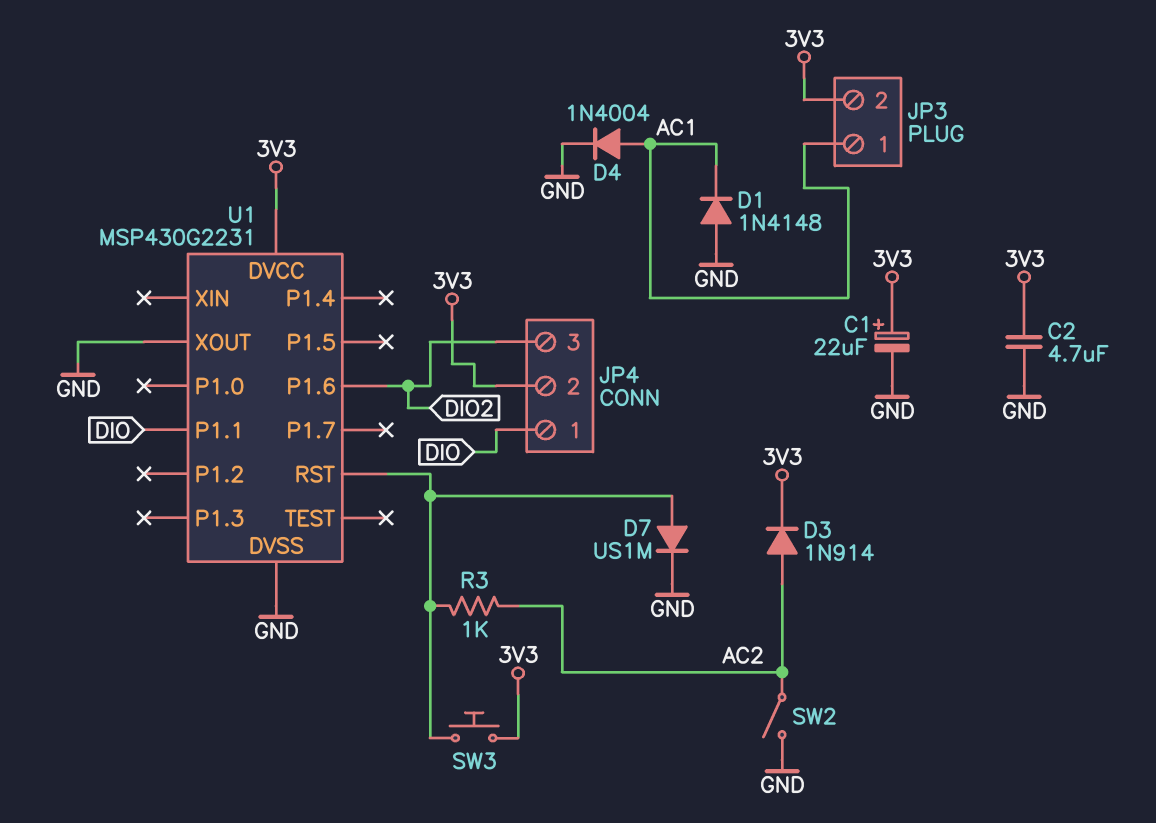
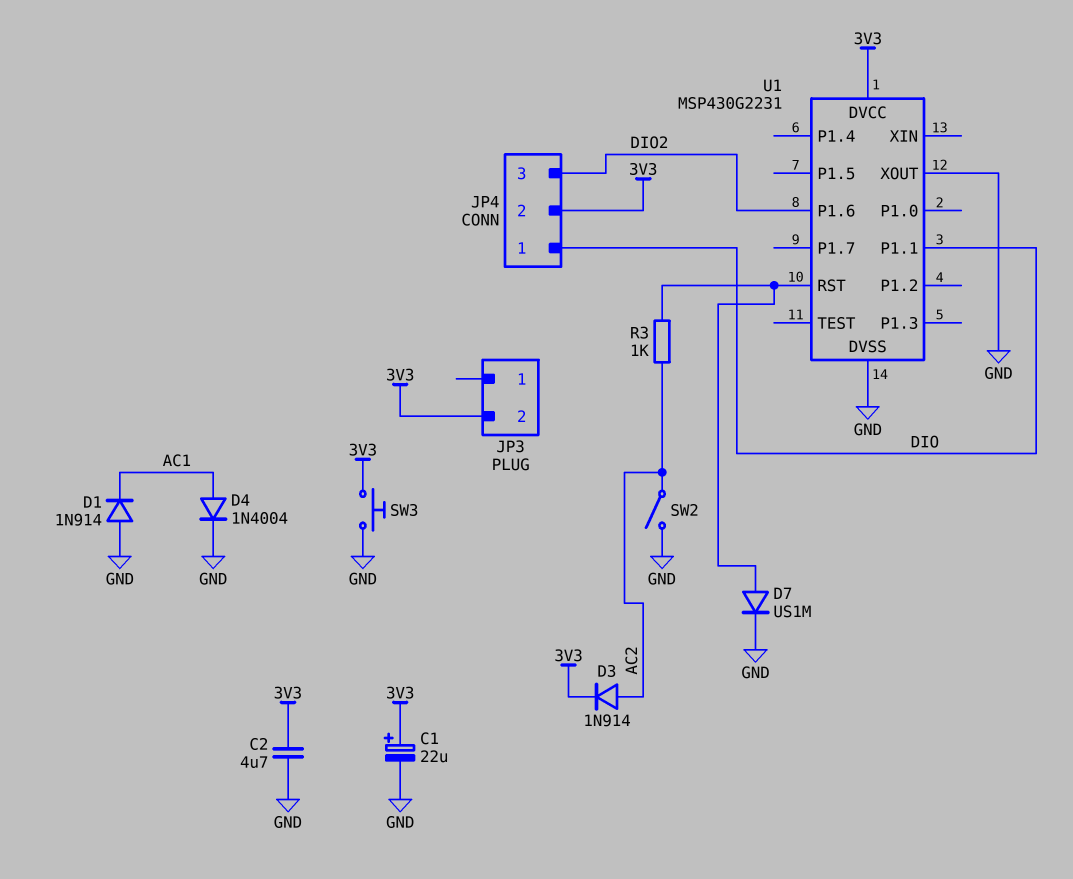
D1: diode 1N4148 (A GND, K AC1) -> diode 1N914 (A GND, K AC1)
JP3 pin 1: AC1 -> none
SW3: button (3V3, U1/RST) -> button (3V3, GND)

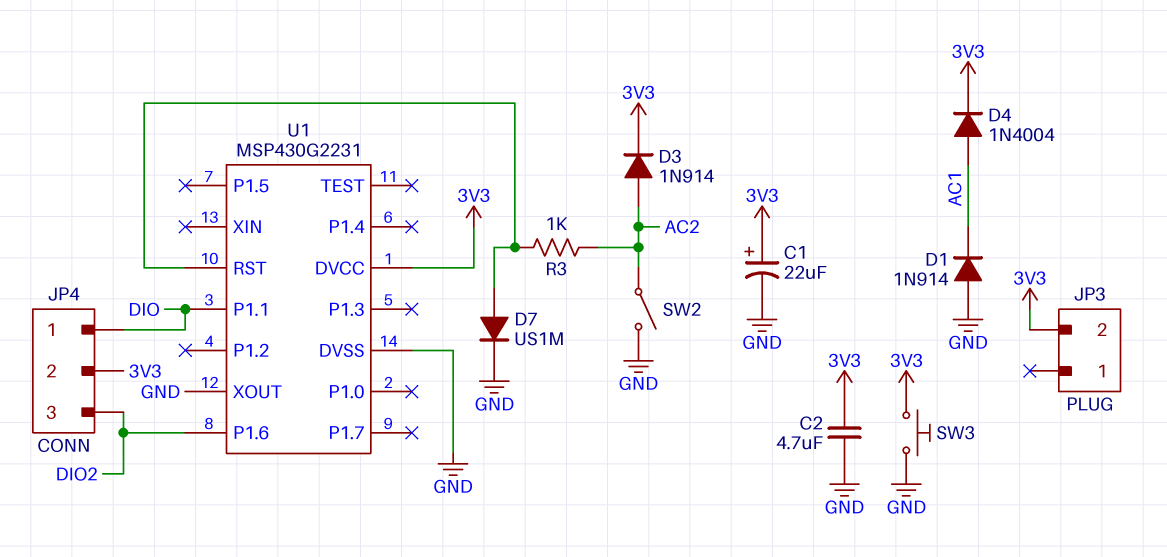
D4: diode 1N4004 (A AC1, K GND) -> diode 1N4004 (A AC1, K 3V3)

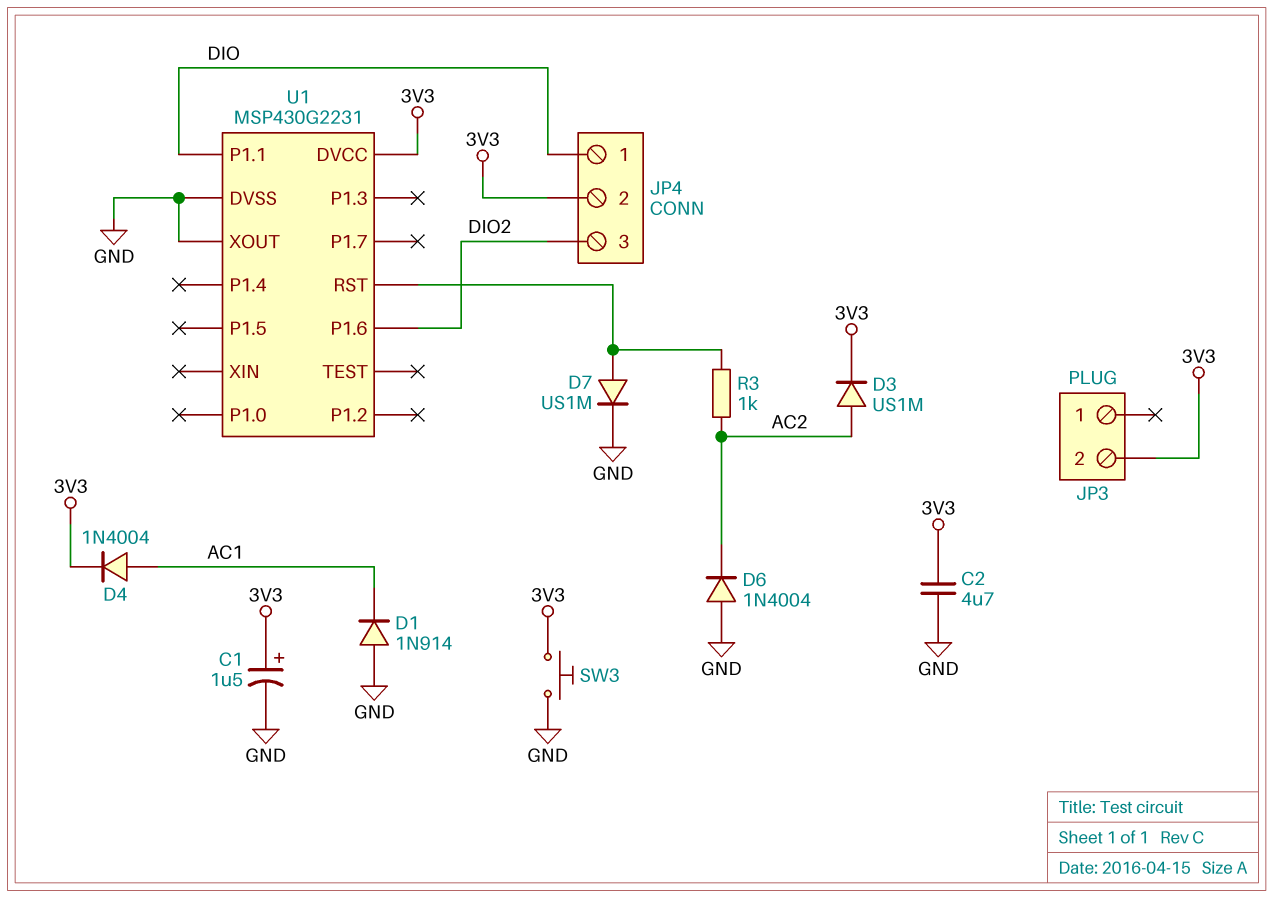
C1: 22uF (plus 3V3, minus GND) -> 1.5uF (plus 3V3, minus GND)
D3: diode 1N914 (A AC2, K 3V3) -> diode US1M (A AC2, K 3V3)
D6: none -> diode 1N4004 (A GND, K AC2)
SW2: switch (AC2, GND) -> none

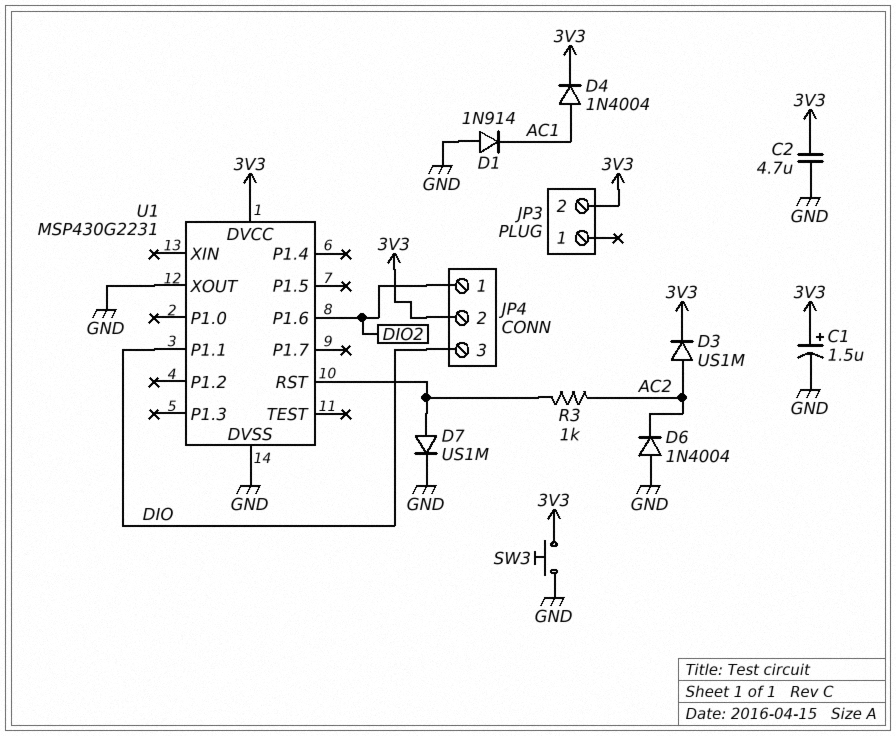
JP4 pin 1: DIO -> DIO2
JP4 pin 3: DIO2 -> DIO

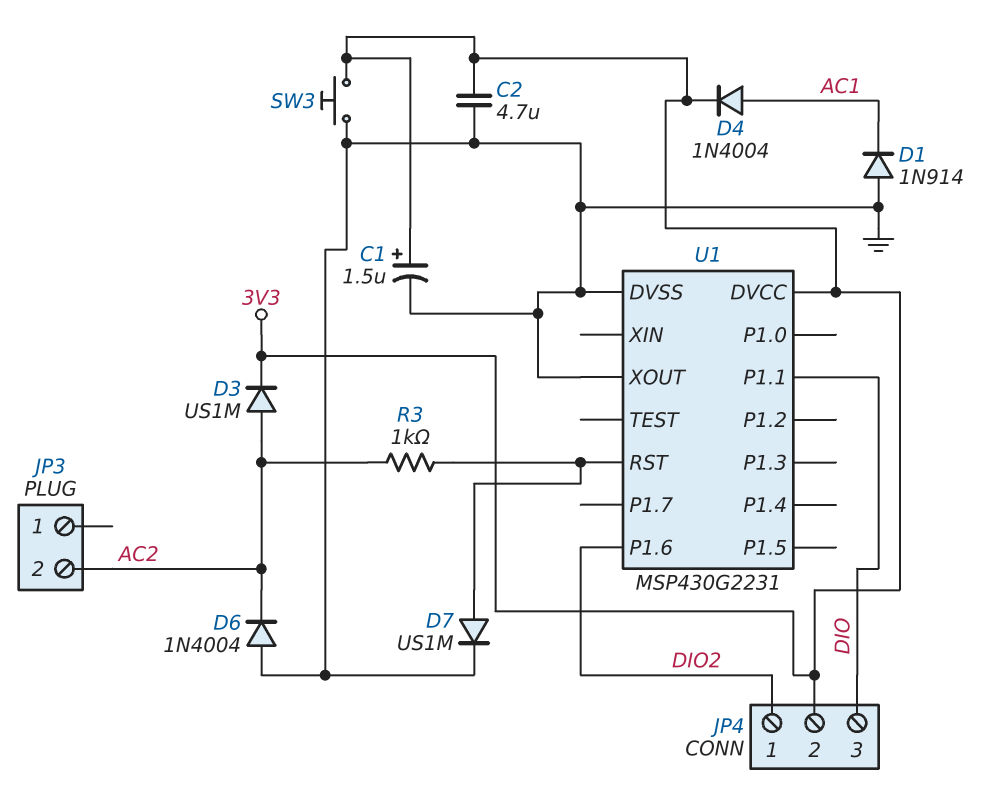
JP3 pin 2: 3V3 -> AC2

